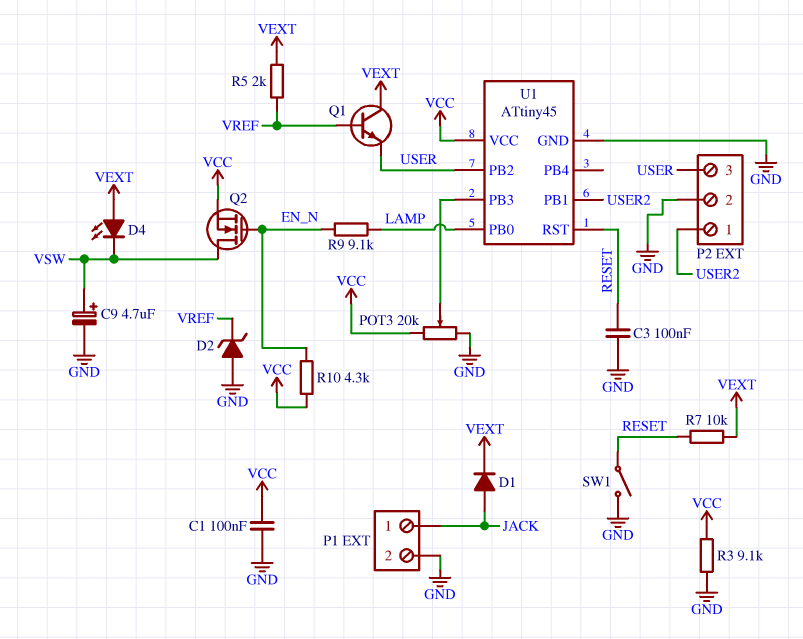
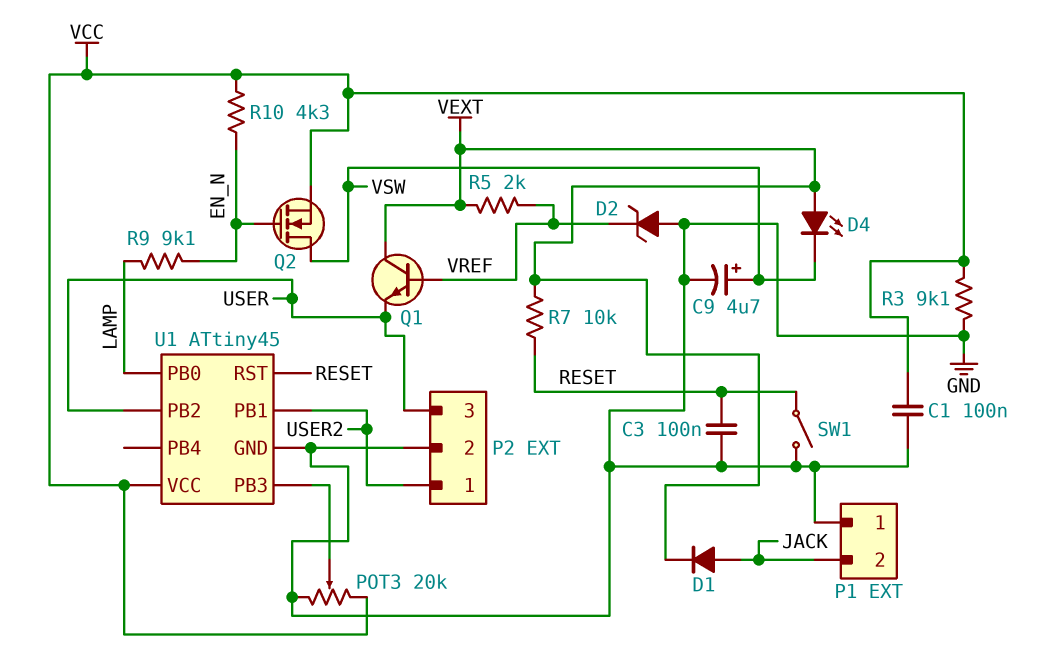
P1 pin 1: JACK -> GND
P1 pin 2: GND -> JACK

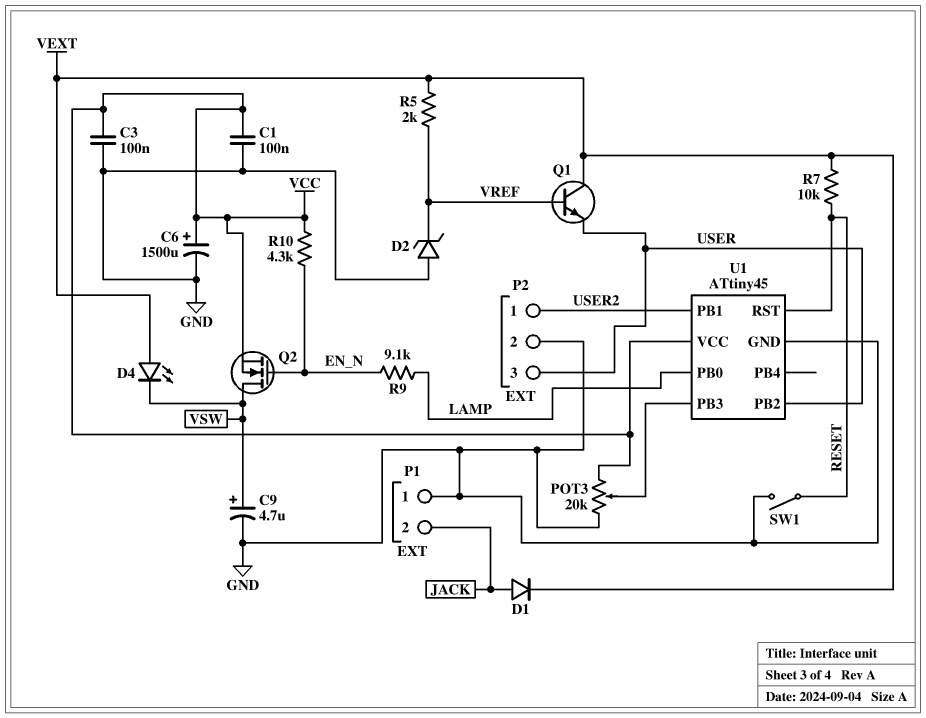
C3: 100nF (GND, RESET) -> 100nF (GND, VCC)
C6: none -> 1500uF (plus VCC, minus GND)
R3: 9.1k (GND, VCC) -> none

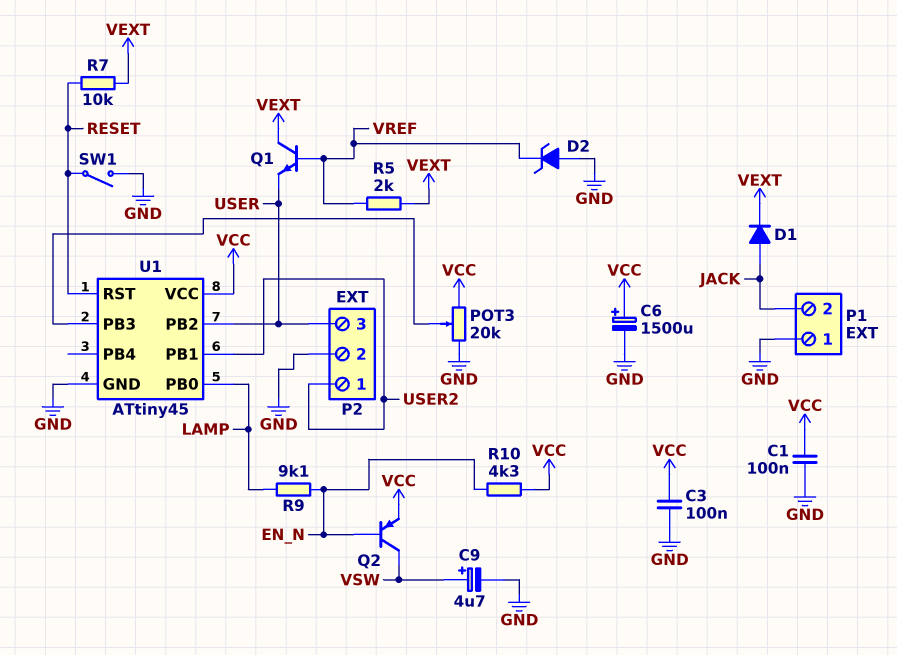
D4: LED (A VEXT, K VSW) -> none
Q2: NMOS (G EN_N, D VSW, S VCC) -> PNP (B EN_N, C VSW, E VCC)

